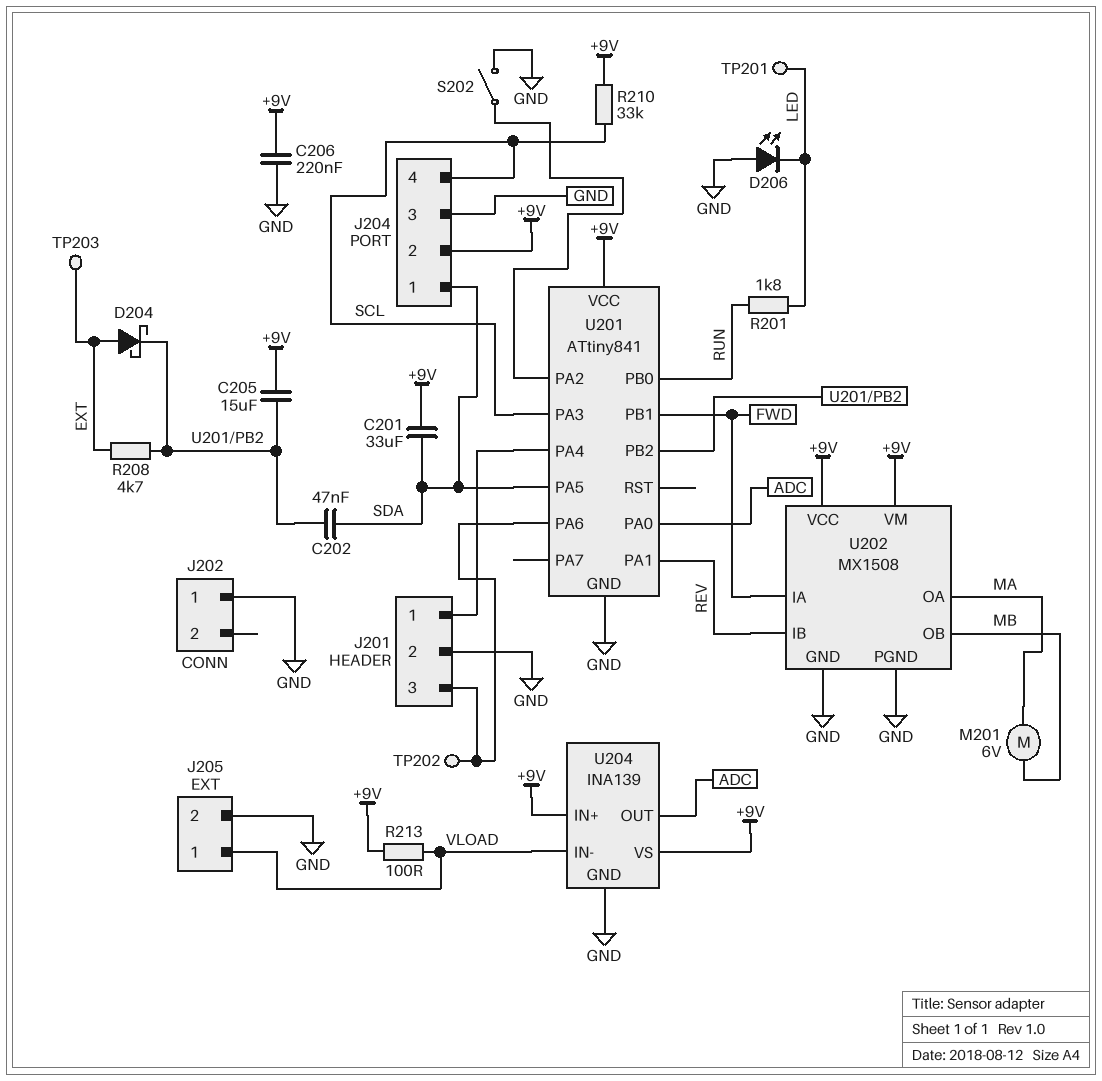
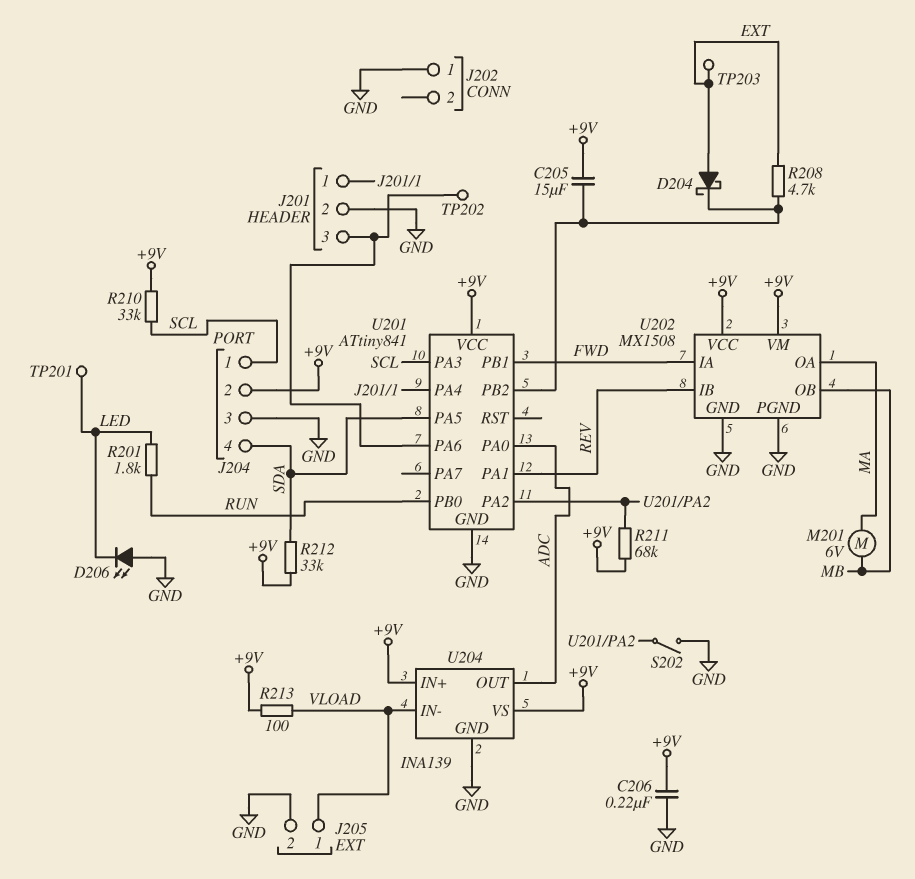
C201: 33uF (+9V, SDA) -> none
C202: 47nF (SDA, U201/PB2) -> none
J204 pin 1: SDA -> SCL
J204 pin 4: SCL -> SDA
R211: none -> 68k (+9V, U201/PA2)
R212: none -> 33k (+9V, SDA)

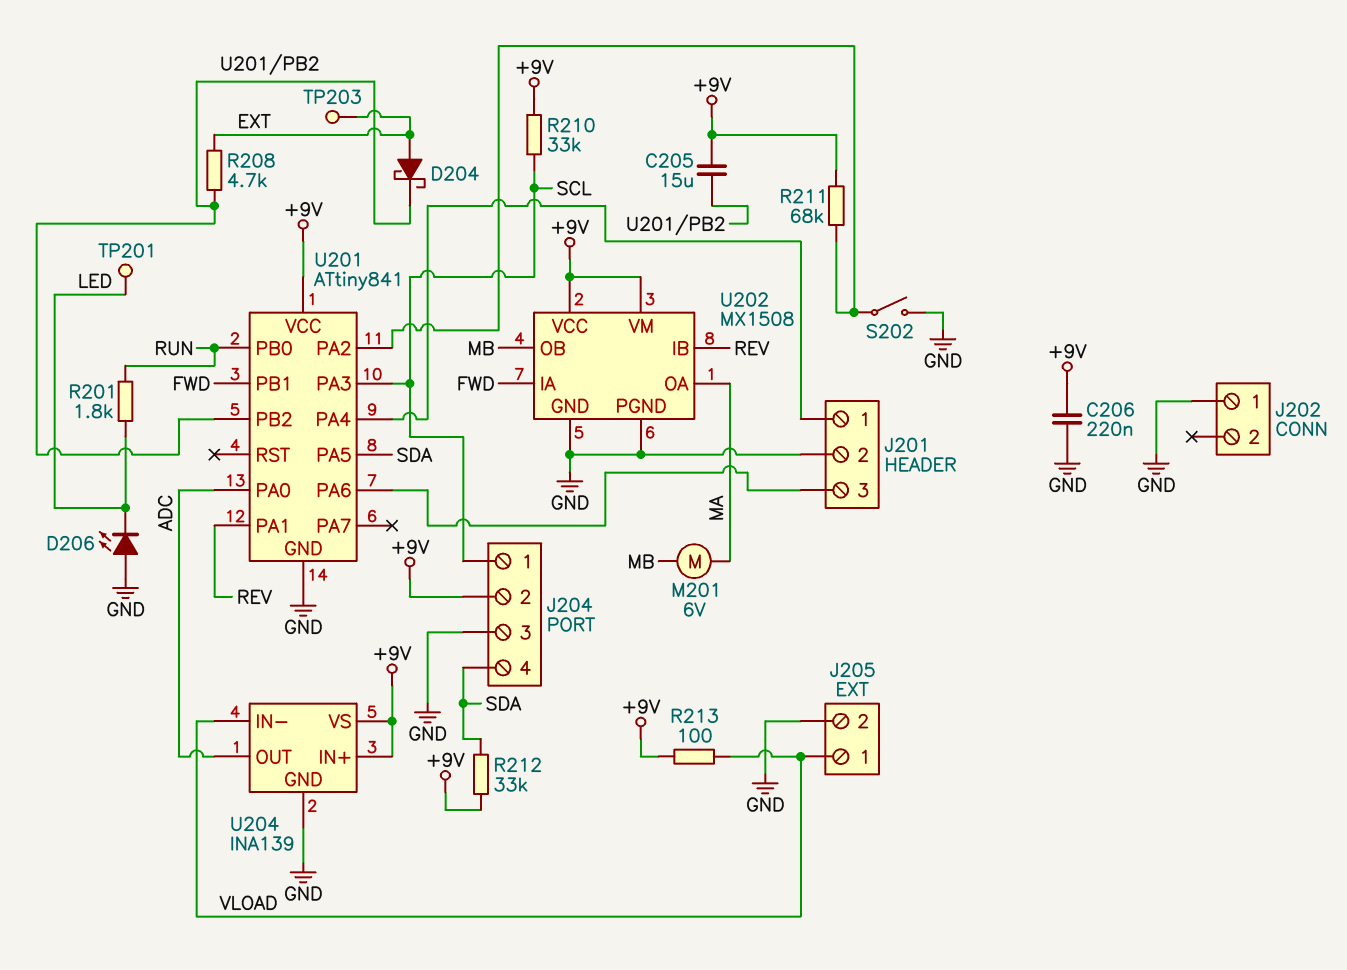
TP202: test point (J201/3) -> none

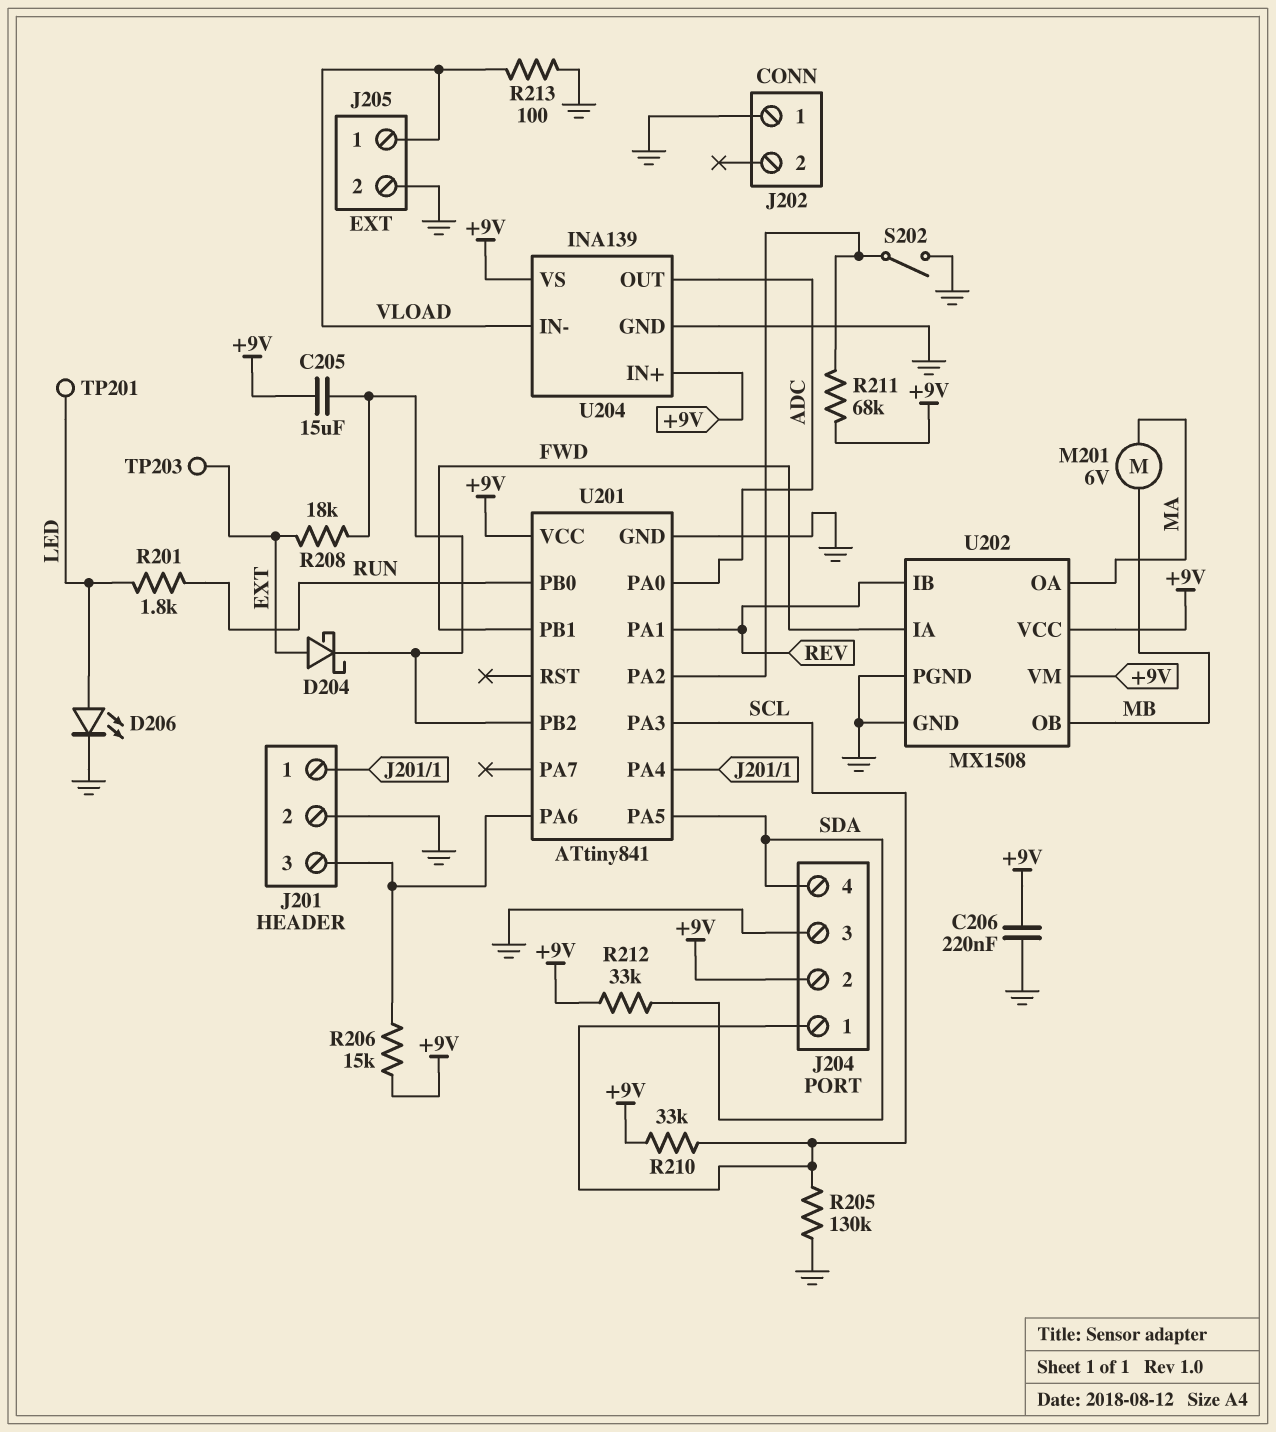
D206: LED (A GND, K LED) -> LED (A LED, K GND)
R205: none -> 130k (GND, SCL)
R206: none -> 15k (+9V, J201/3)
R208: 4.7k (EXT, U201/PB2) -> 18k (EXT, U201/PB2)
R213: 100 (+9V, VLOAD) -> 100 (GND, VLOAD)

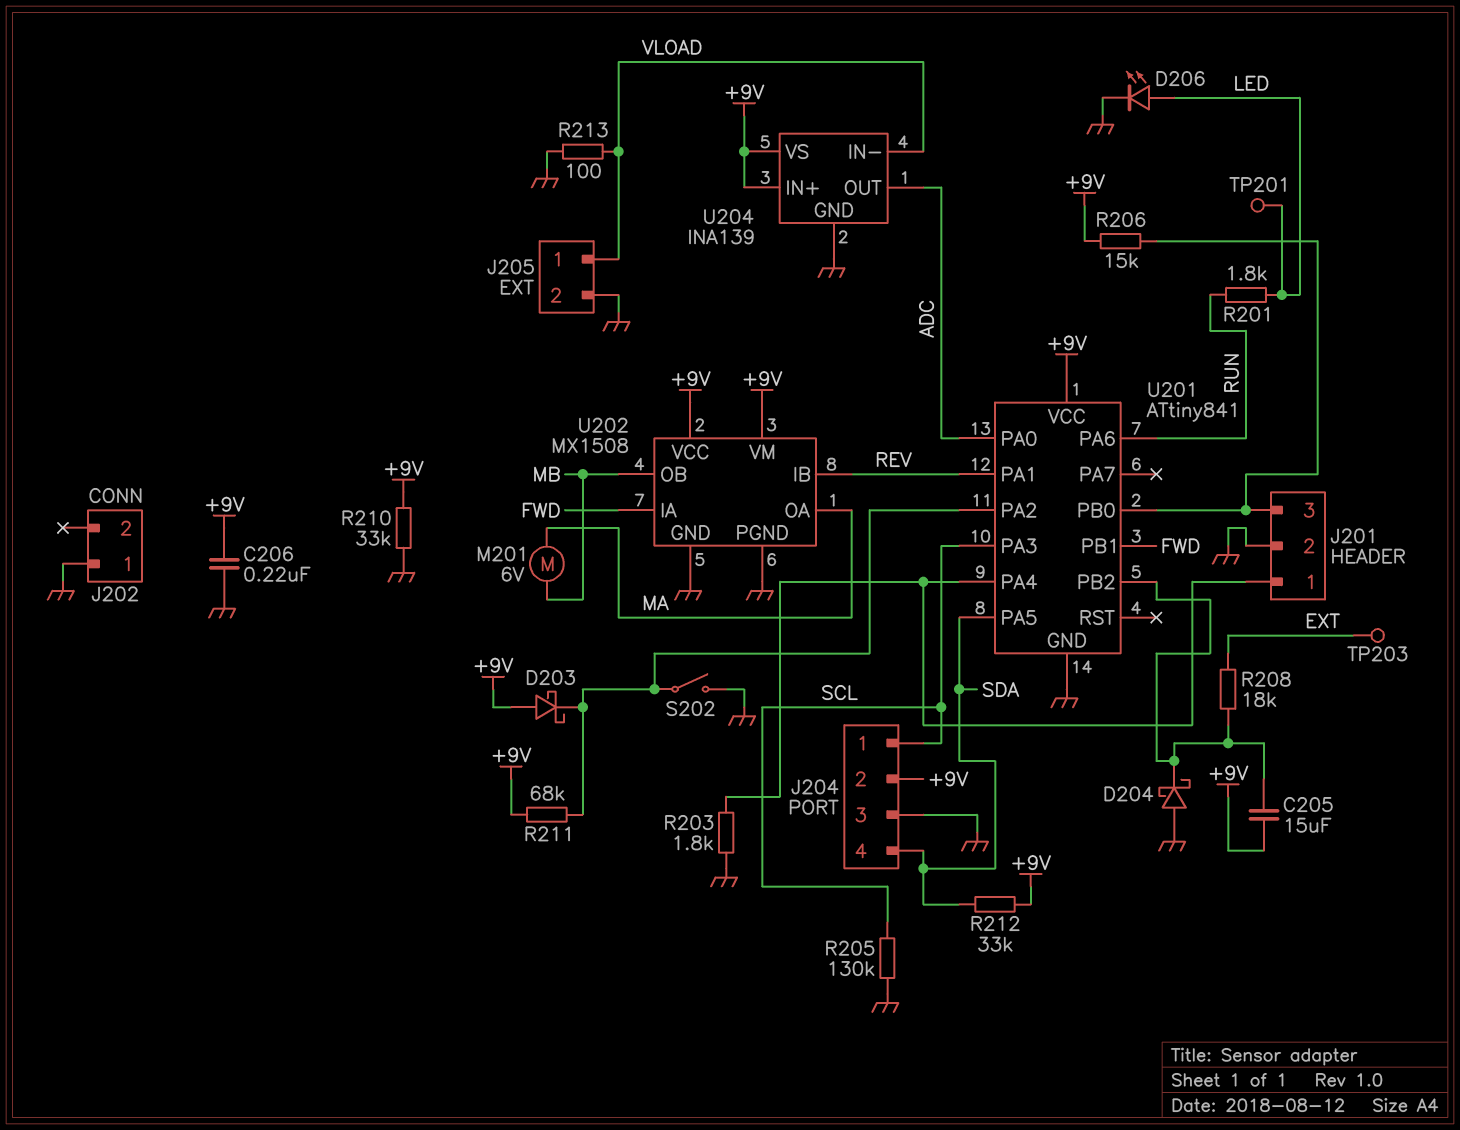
D203: none -> schottky (A +9V, K U201/PA2)
D204: schottky (A EXT, K U201/PB2) -> schottky (A GND, K U201/PB2)
R203: none -> 1.8k (GND, J201/1)
R210: 33k (+9V, SCL) -> 33k (+9V, GND)
U201 pin PA6: J201/3 -> RUN
U201 pin PB0: RUN -> J201/3

